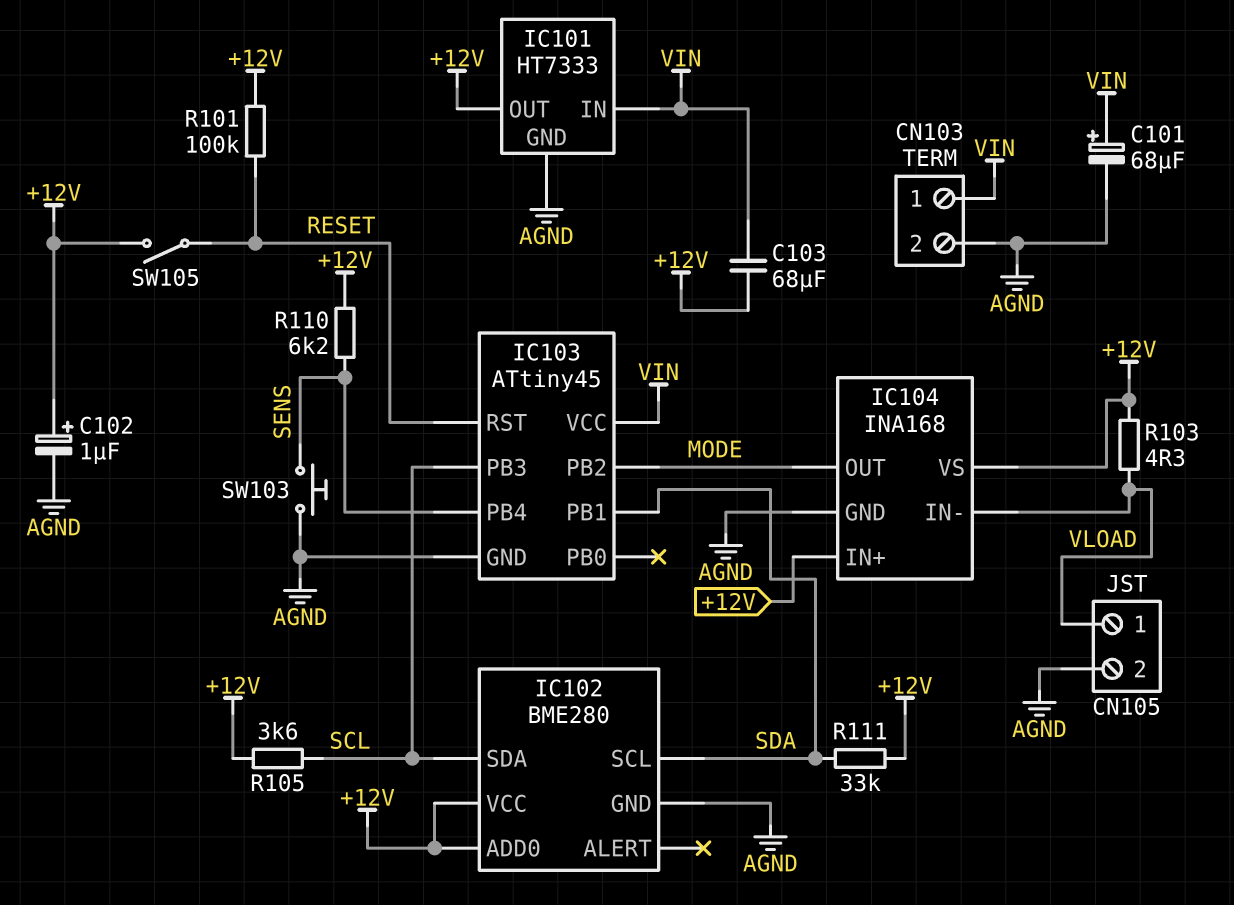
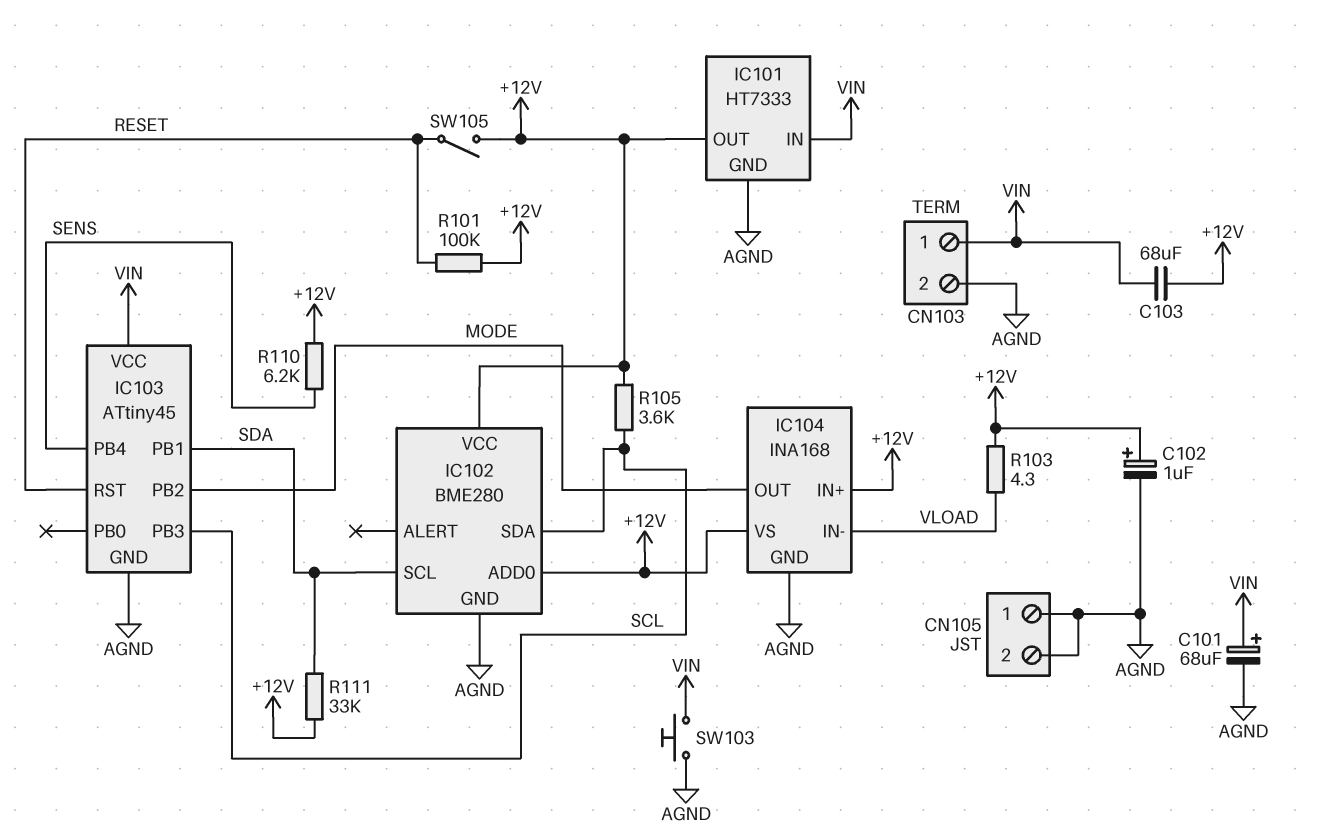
CN105 pin 1: VLOAD -> AGND
SW103: button (AGND, SENS) -> button (AGND, VIN)

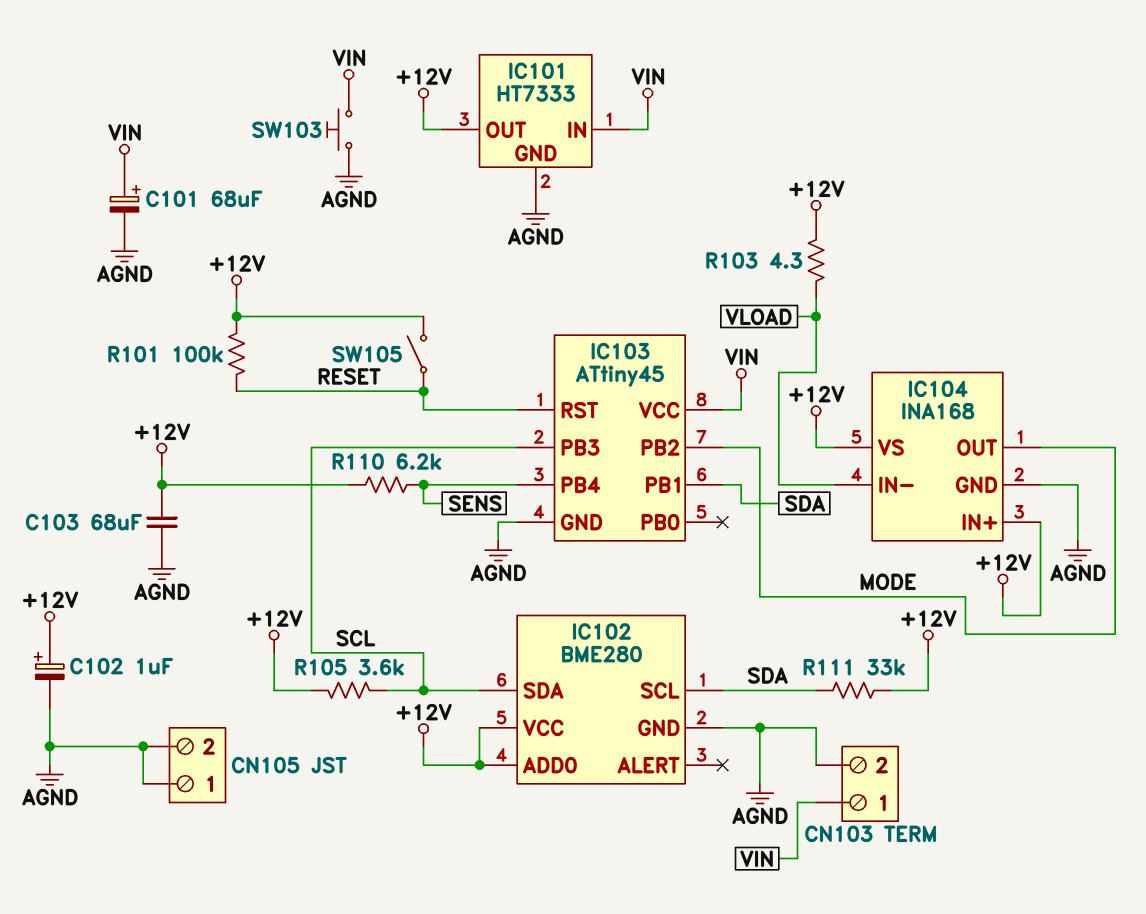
C103: 68uF (+12V, VIN) -> 68uF (+12V, AGND)

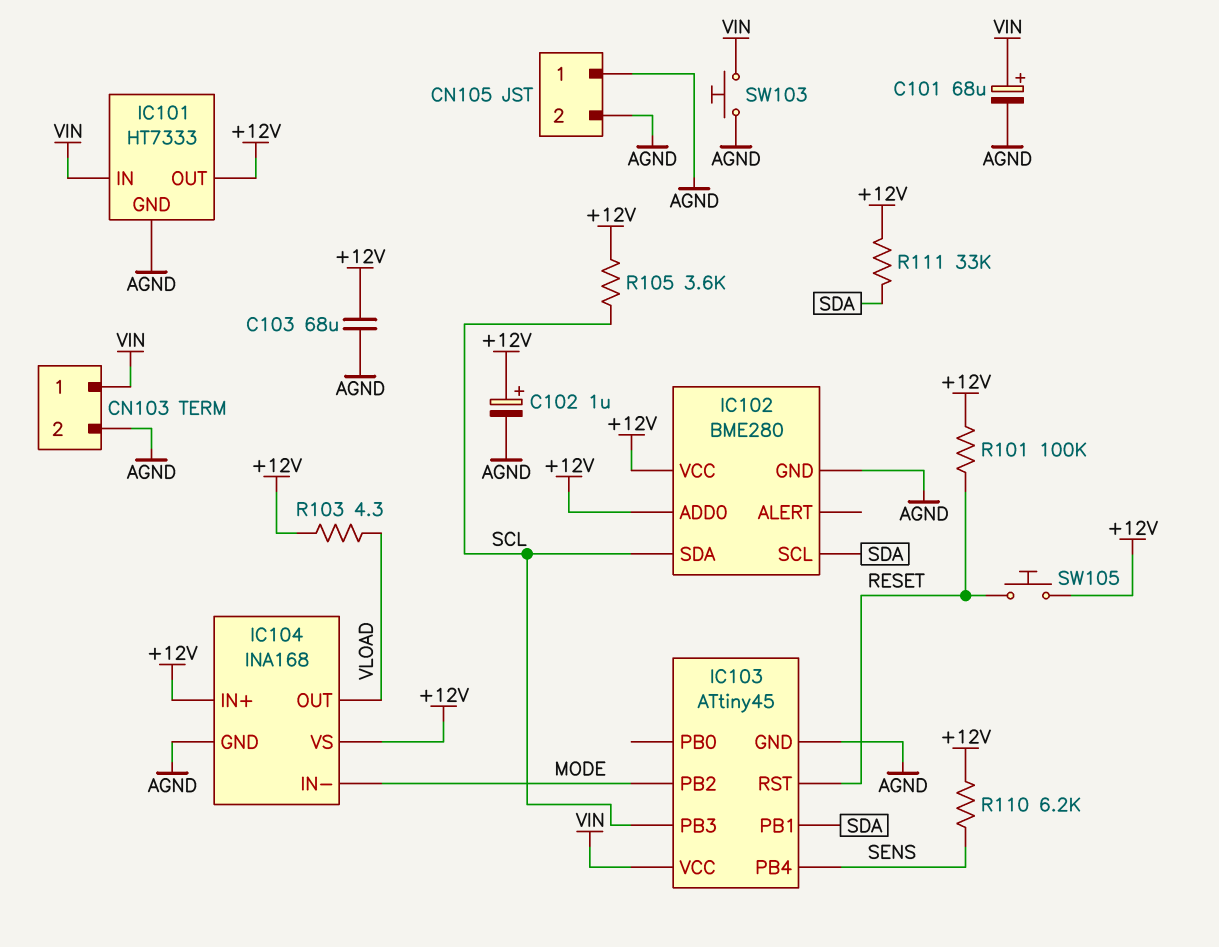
IC104 pin IN-: VLOAD -> MODE
IC104 pin OUT: MODE -> VLOAD
SW105: switch (+12V, RESET) -> button (+12V, RESET)

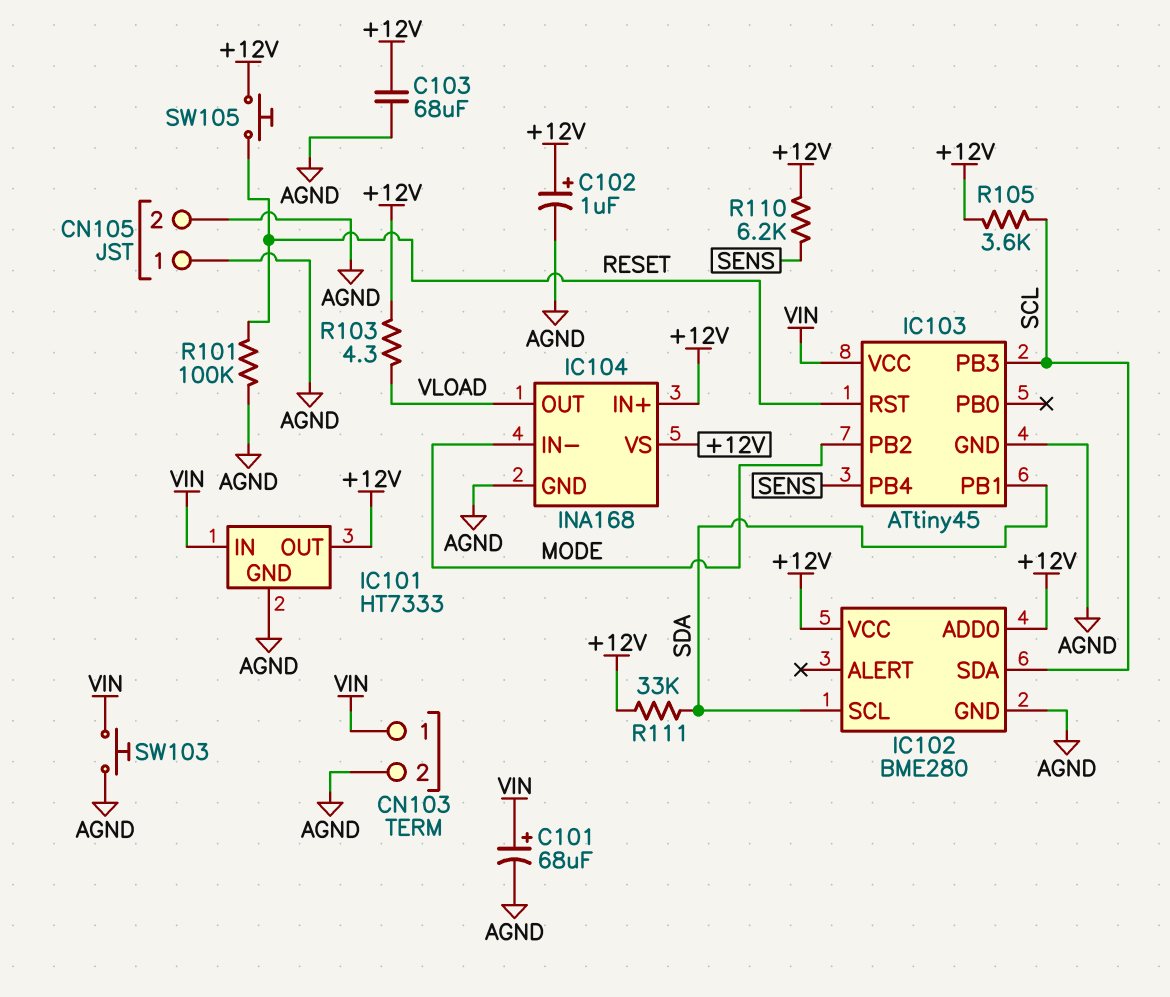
R101: 100k (+12V, RESET) -> 100k (AGND, RESET)

